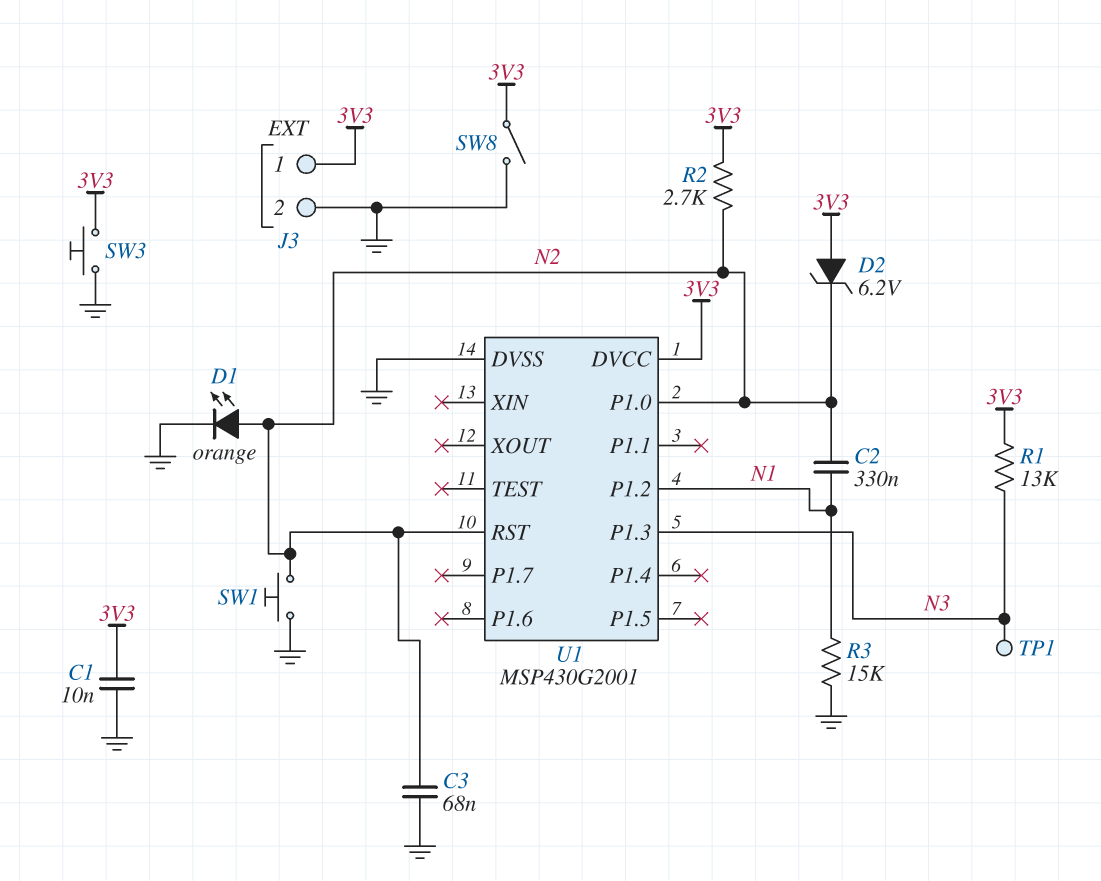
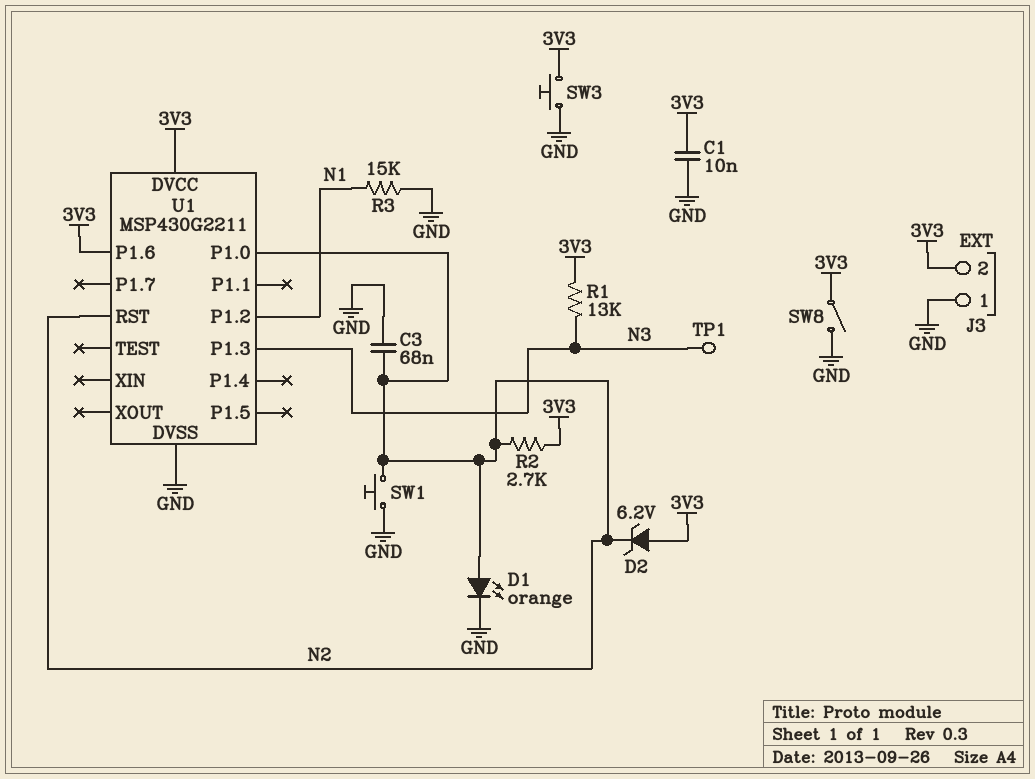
C2: 330nF (N1, N2) -> none
J3 pin 1: 3V3 -> GND
J3 pin 2: GND -> 3V3
U1: MSP430G2001 -> MSP430G2211
U1 pin P1.6: none -> 3V3

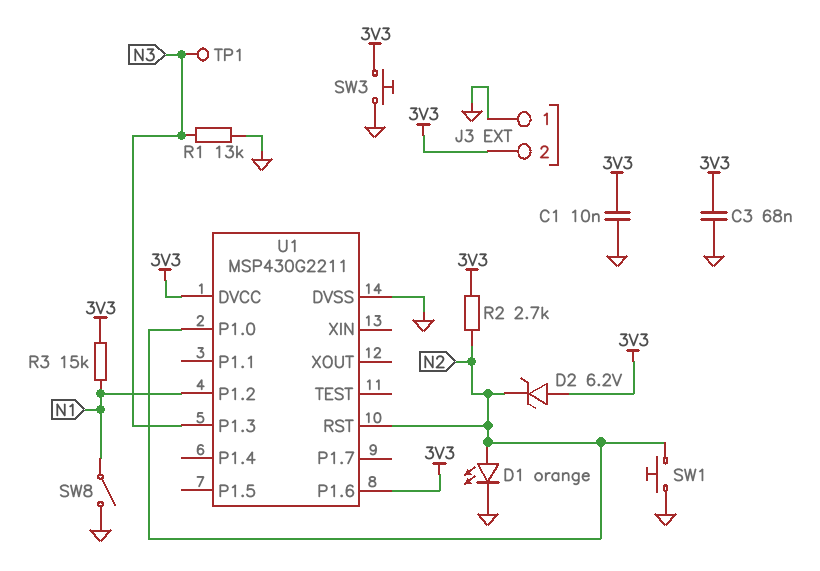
C3: 68nF (GND, N2) -> 68nF (3V3, GND)
R1: 13k (3V3, N3) -> 13k (GND, N3)
R3: 15k (GND, N1) -> 15k (3V3, N1)
SW8: switch (3V3, GND) -> switch (GND, N1)

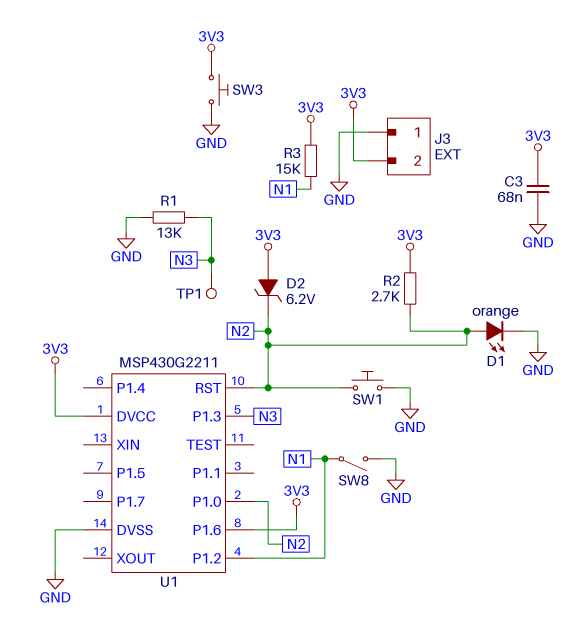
C1: 10nF (3V3, GND) -> none

